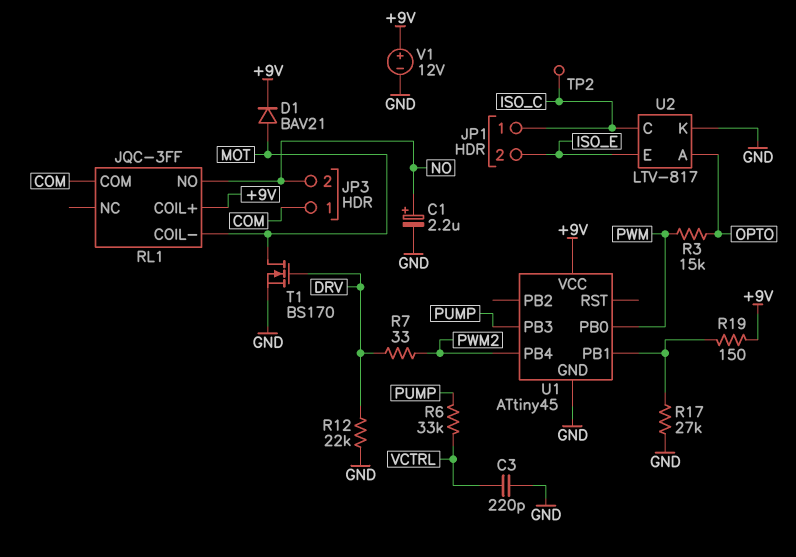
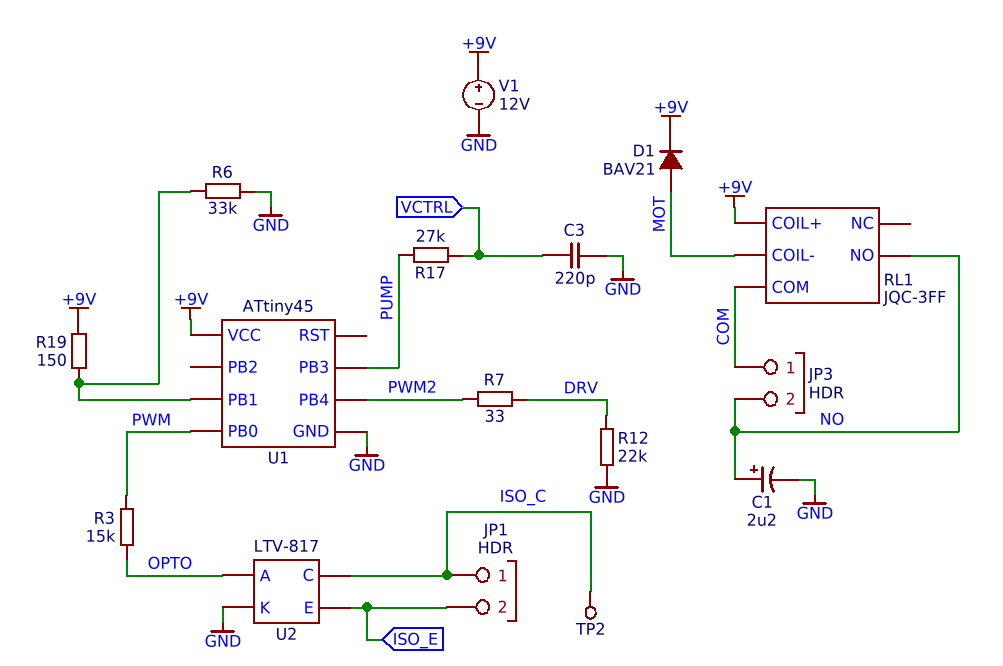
R6: 33k (PUMP, VCTRL) -> 33k (GND, U1/PB1)
R17: 27k (GND, U1/PB1) -> 27k (PUMP, VCTRL)
T1: NMOS BS170 (G DRV, D MOT, S GND) -> none

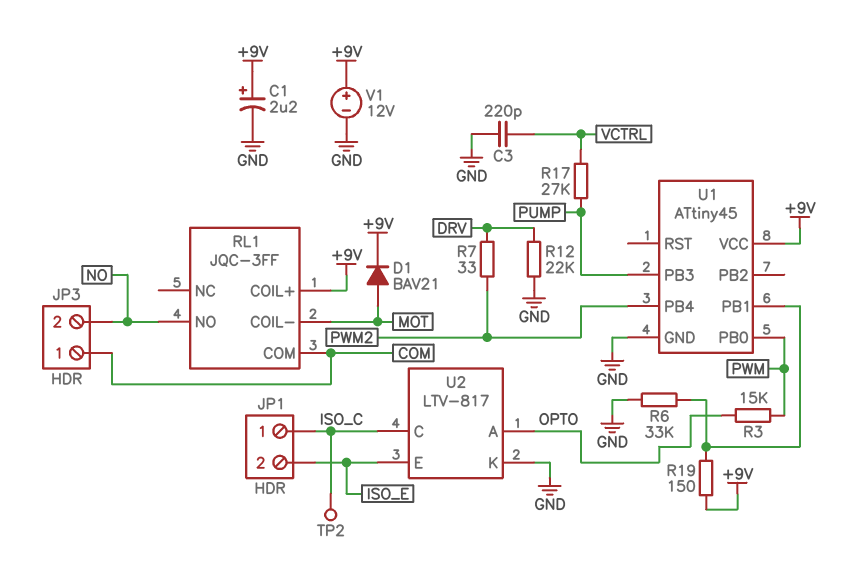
C1: 2.2uF (plus NO, minus GND) -> 2.2uF (plus +9V, minus GND)

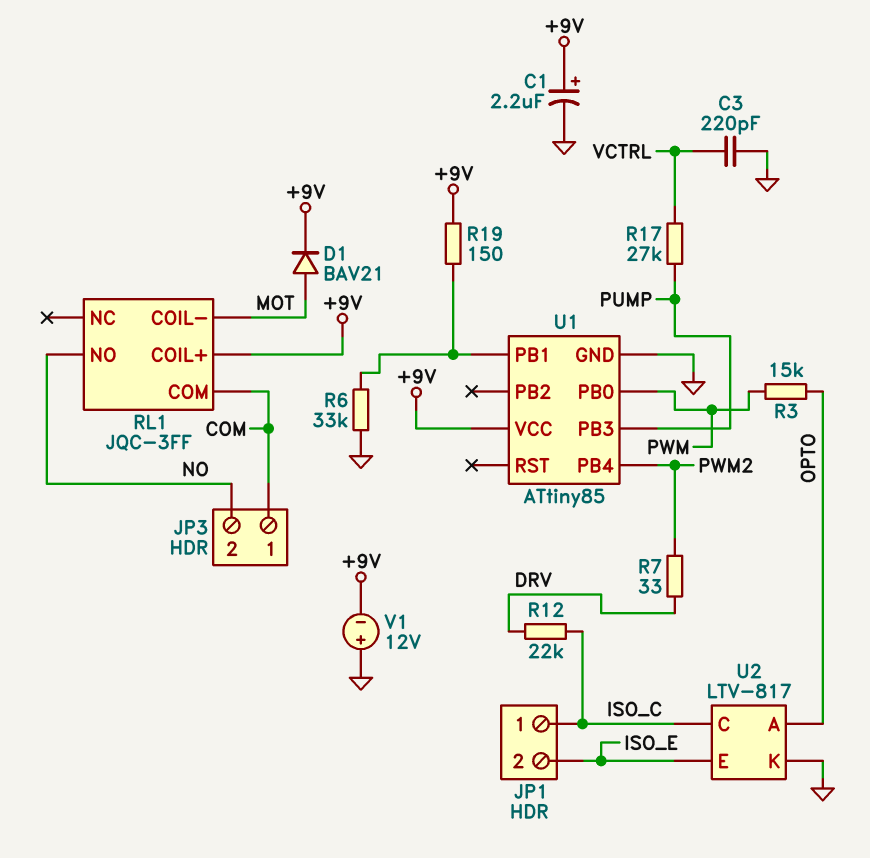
R12: 22k (DRV, GND) -> 22k (DRV, ISO_C)
TP2: test point (ISO_C) -> none
U1: ATtiny45 -> ATtiny85
V1: 12V (plus +9V, minus GND) -> 12V (plus GND, minus +9V)

